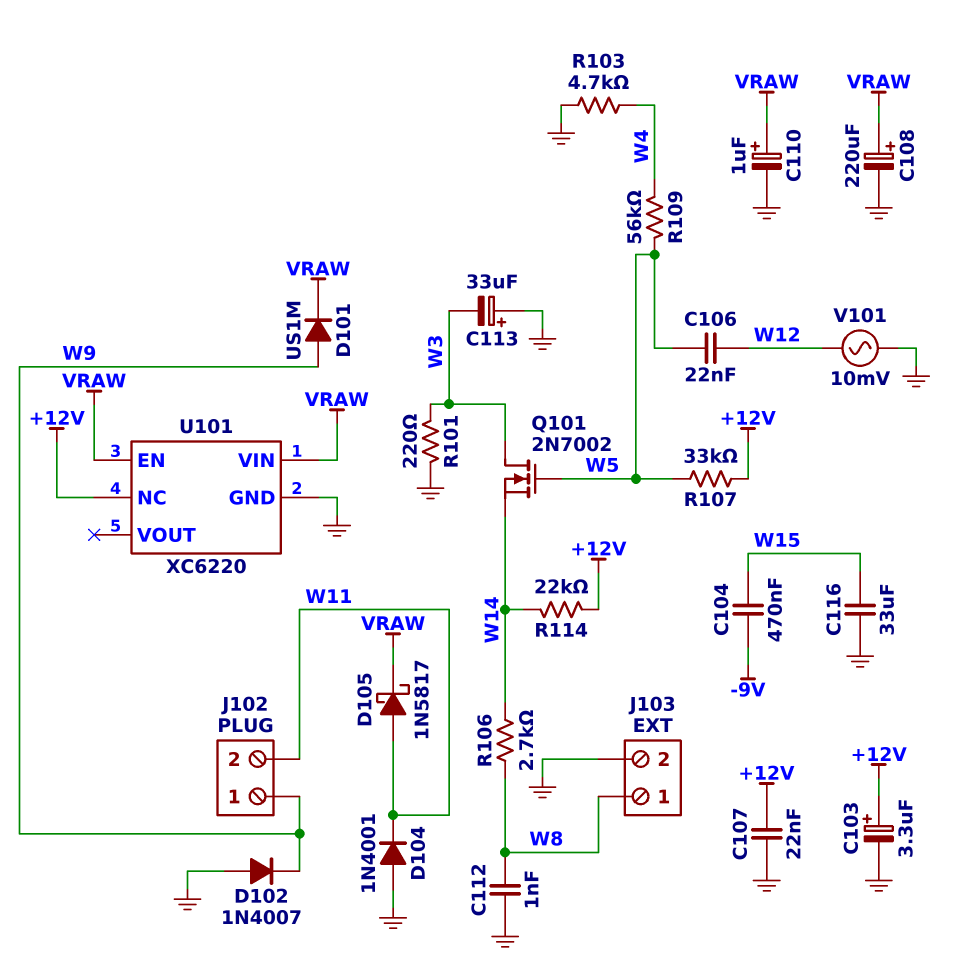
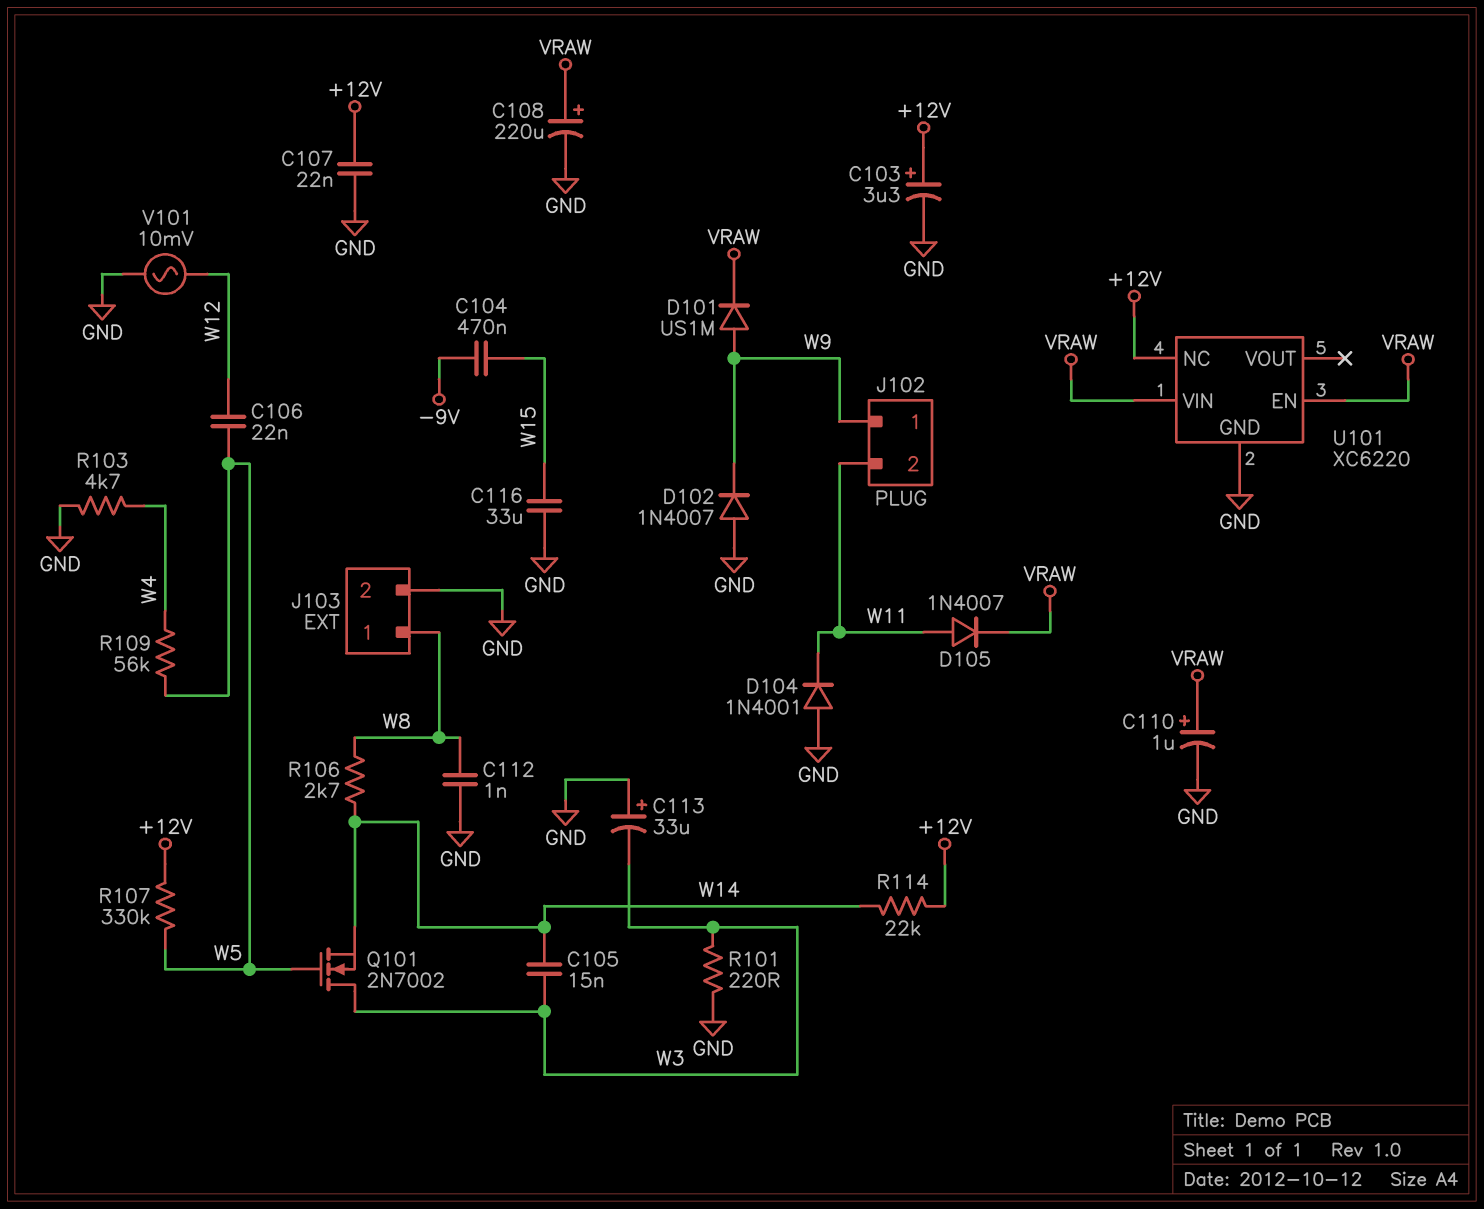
C105: none -> 15nF (W3, W14)
D105: schottky 1N5817 (A W11, K VRAW) -> diode 1N4007 (A W11, K VRAW)
R107: 33k (+12V, W5) -> 330k (+12V, W5)

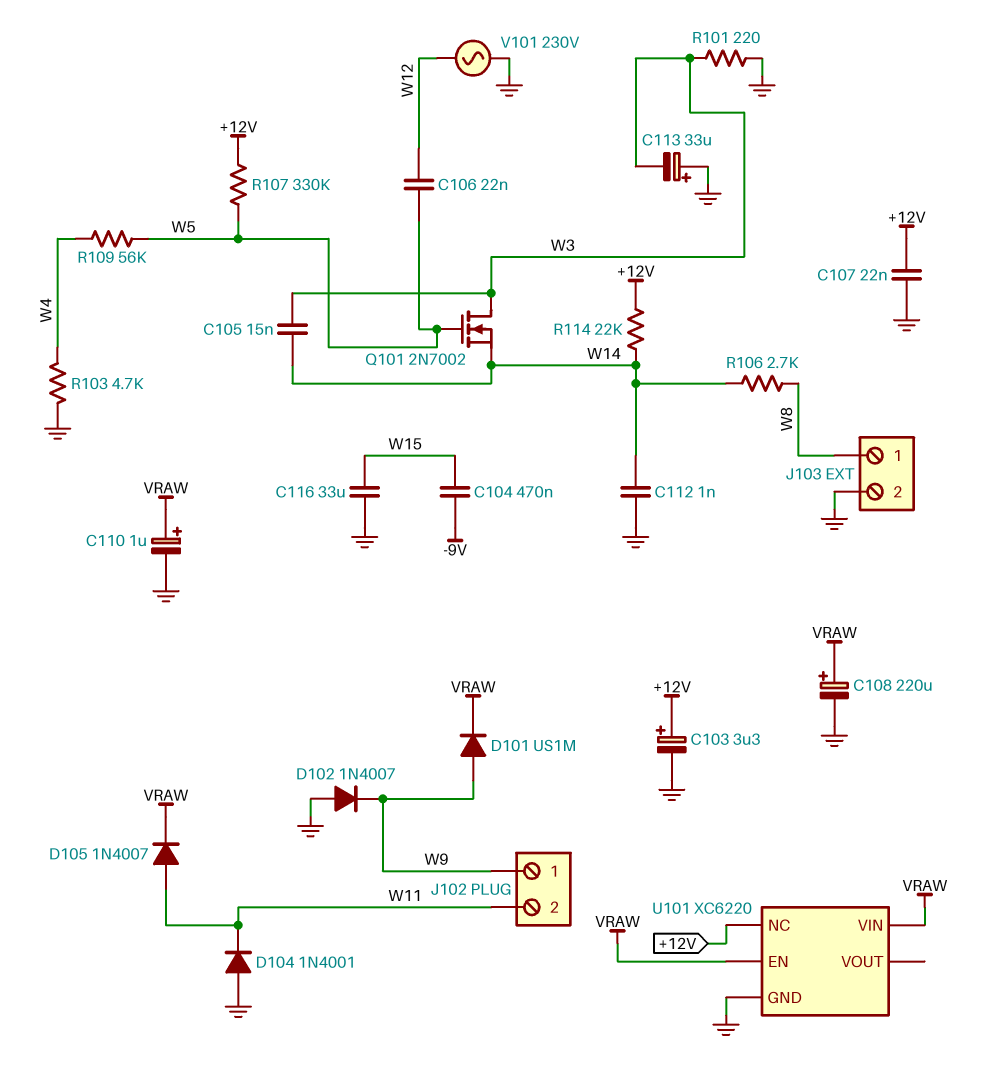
C112: 1nF (GND, W8) -> 1nF (GND, W14)
V101: AC 10mV (GND, W12) -> AC 230V (GND, W12)

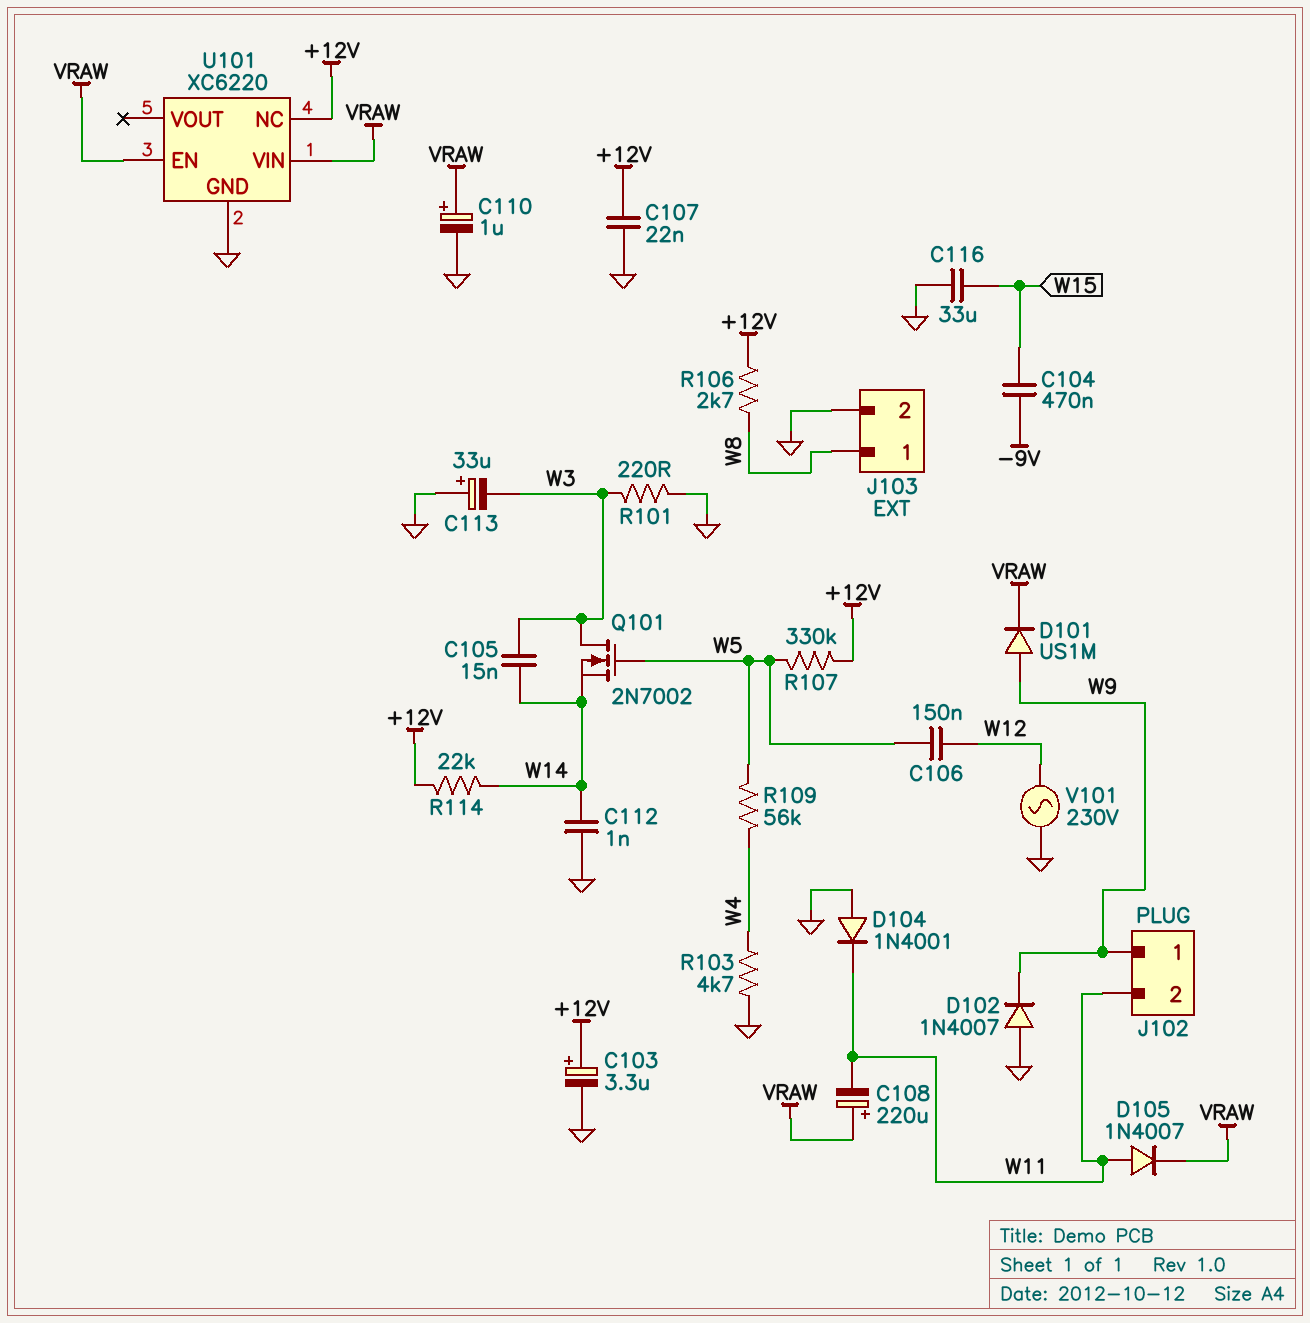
C106: 22nF (W5, W12) -> 150nF (W5, W12)
C108: 220uF (plus VRAW, minus GND) -> 220uF (plus VRAW, minus W11)
R106: 2.7k (W8, W14) -> 2.7k (+12V, W8)

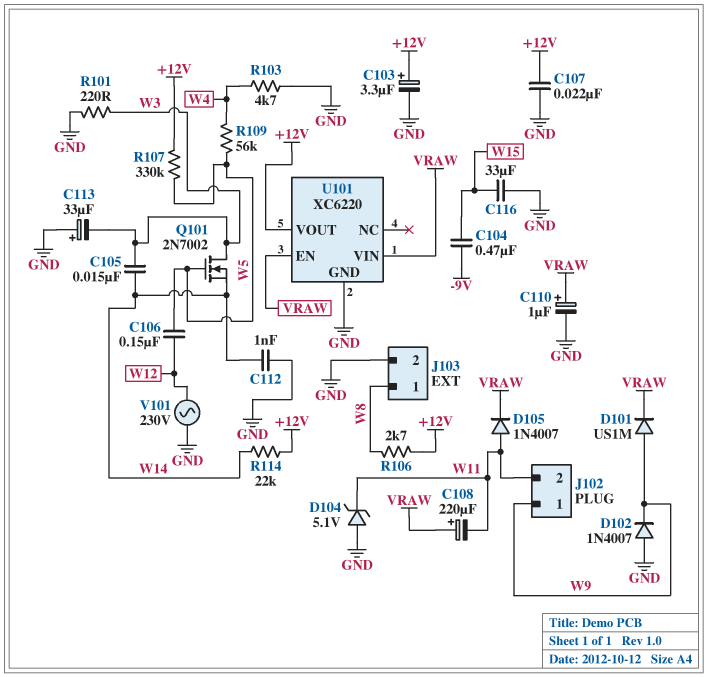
D104: diode 1N4001 (A GND, K W11) -> zener 5.1V (A GND, K W11)
U101 pin NC: +12V -> none
U101 pin VOUT: none -> +12V

